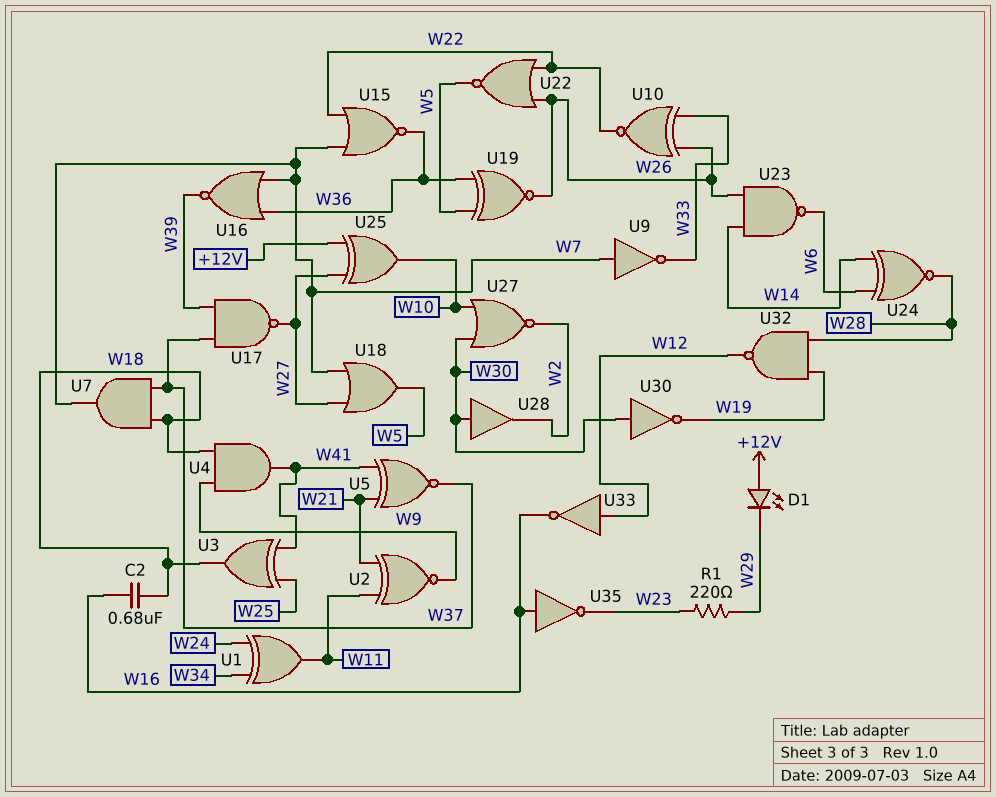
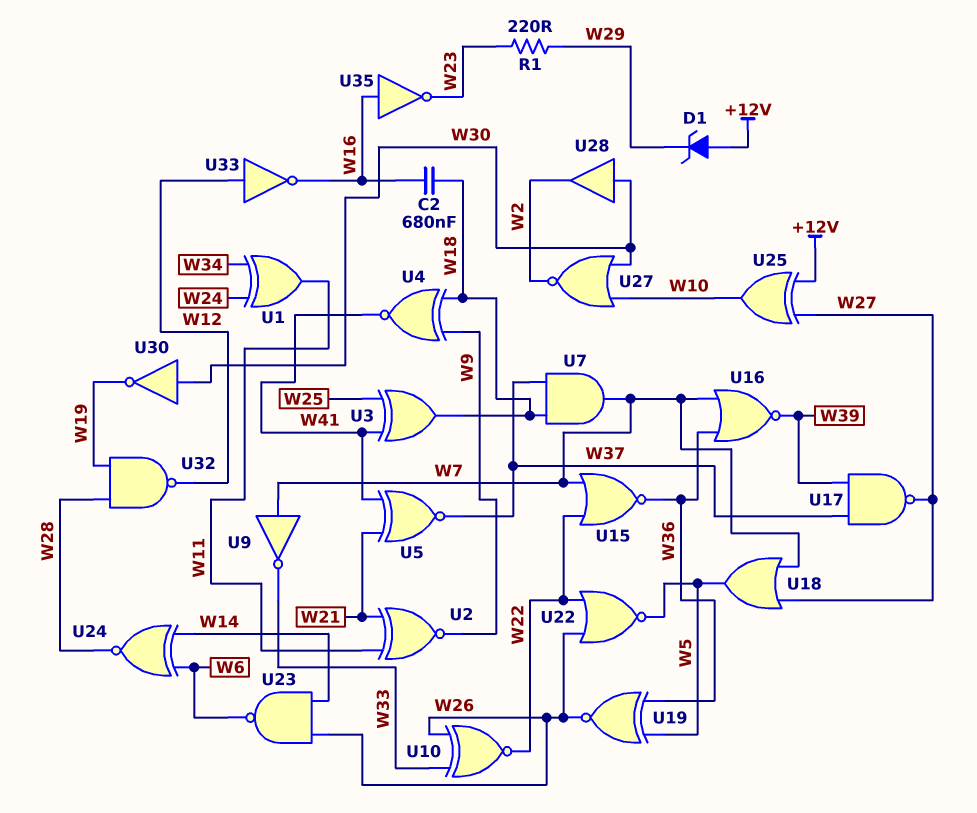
D1: LED (A +12V, K W29) -> zener (A +12V, K W29)
U4: AND (in W9, in W18, out W41) -> XNOR (in W9, in W18, out W41)

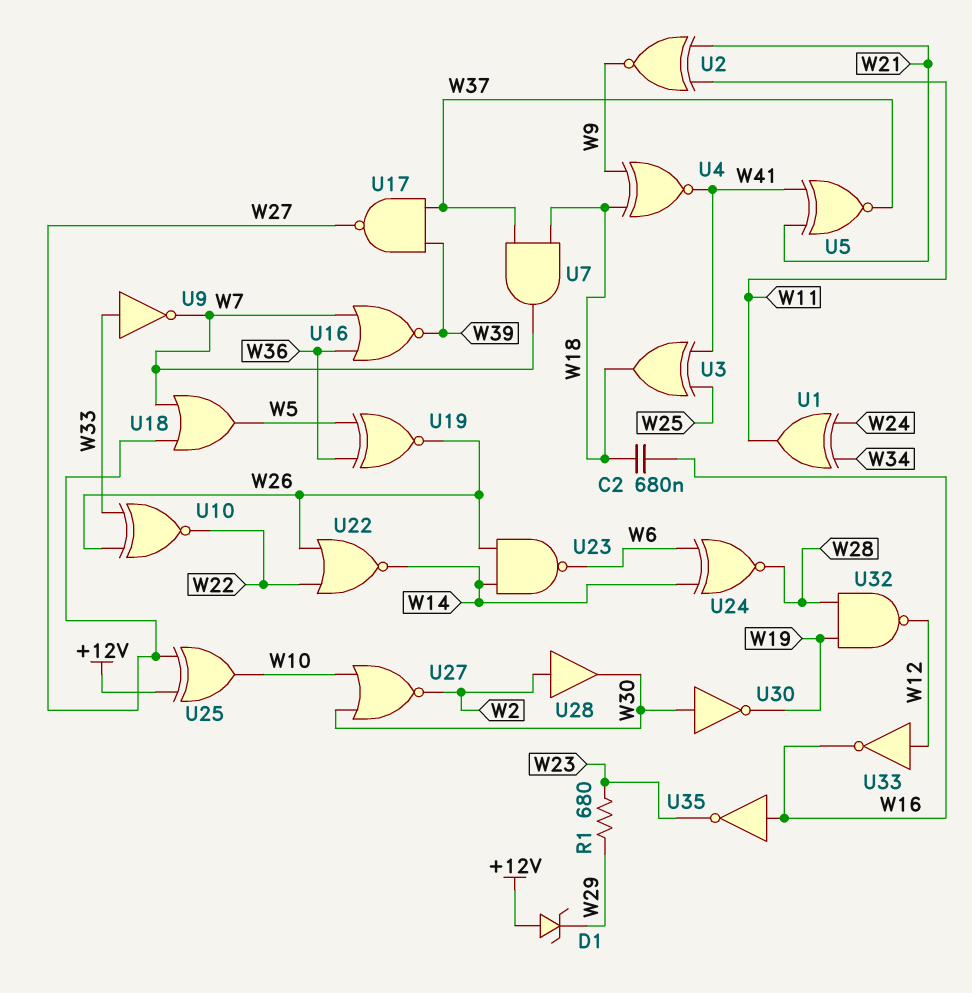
R1: 220 (W23, W29) -> 680 (W23, W29)
U9: NOT (in W7, out W33) -> NOT (in W33, out W7)
U15: NOR (in W7, in W22, out W36) -> none
U22: NOR (in W22, in W26, out W5) -> NOR (in W22, in W26, out W14)
U28: buffer (in W30, out W2) -> buffer (in W2, out W30)

